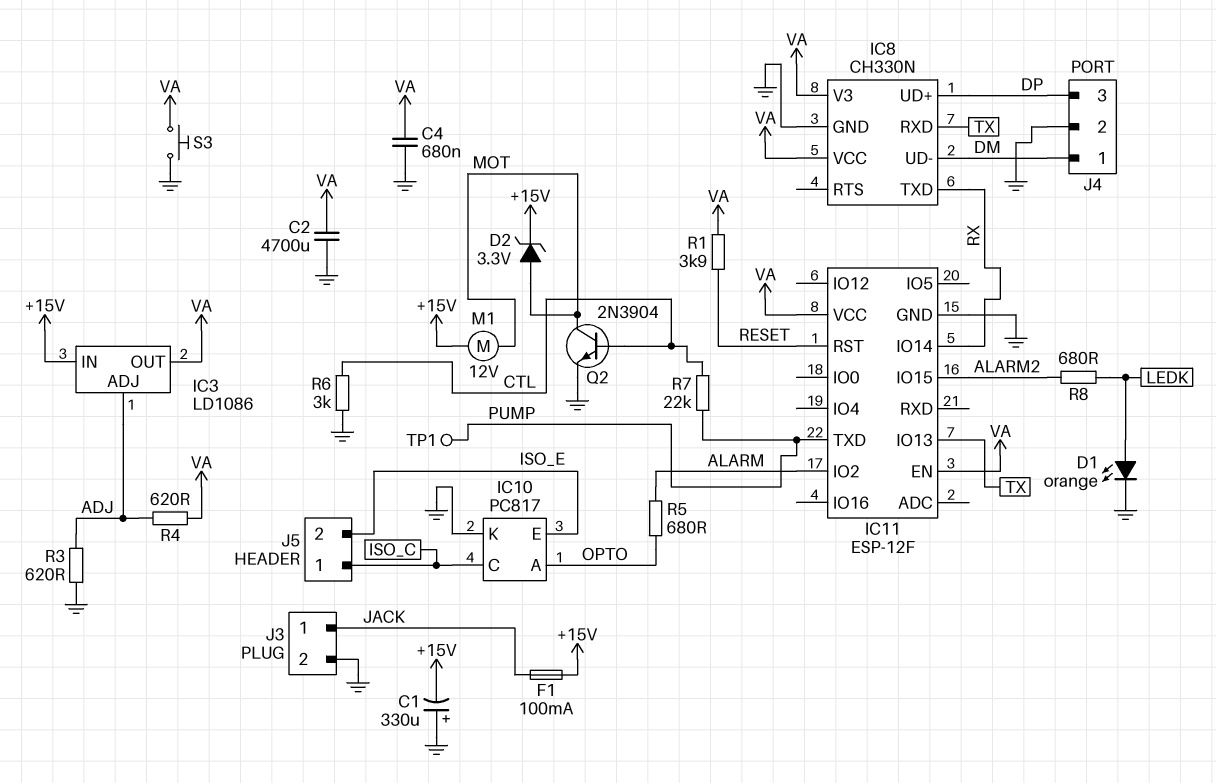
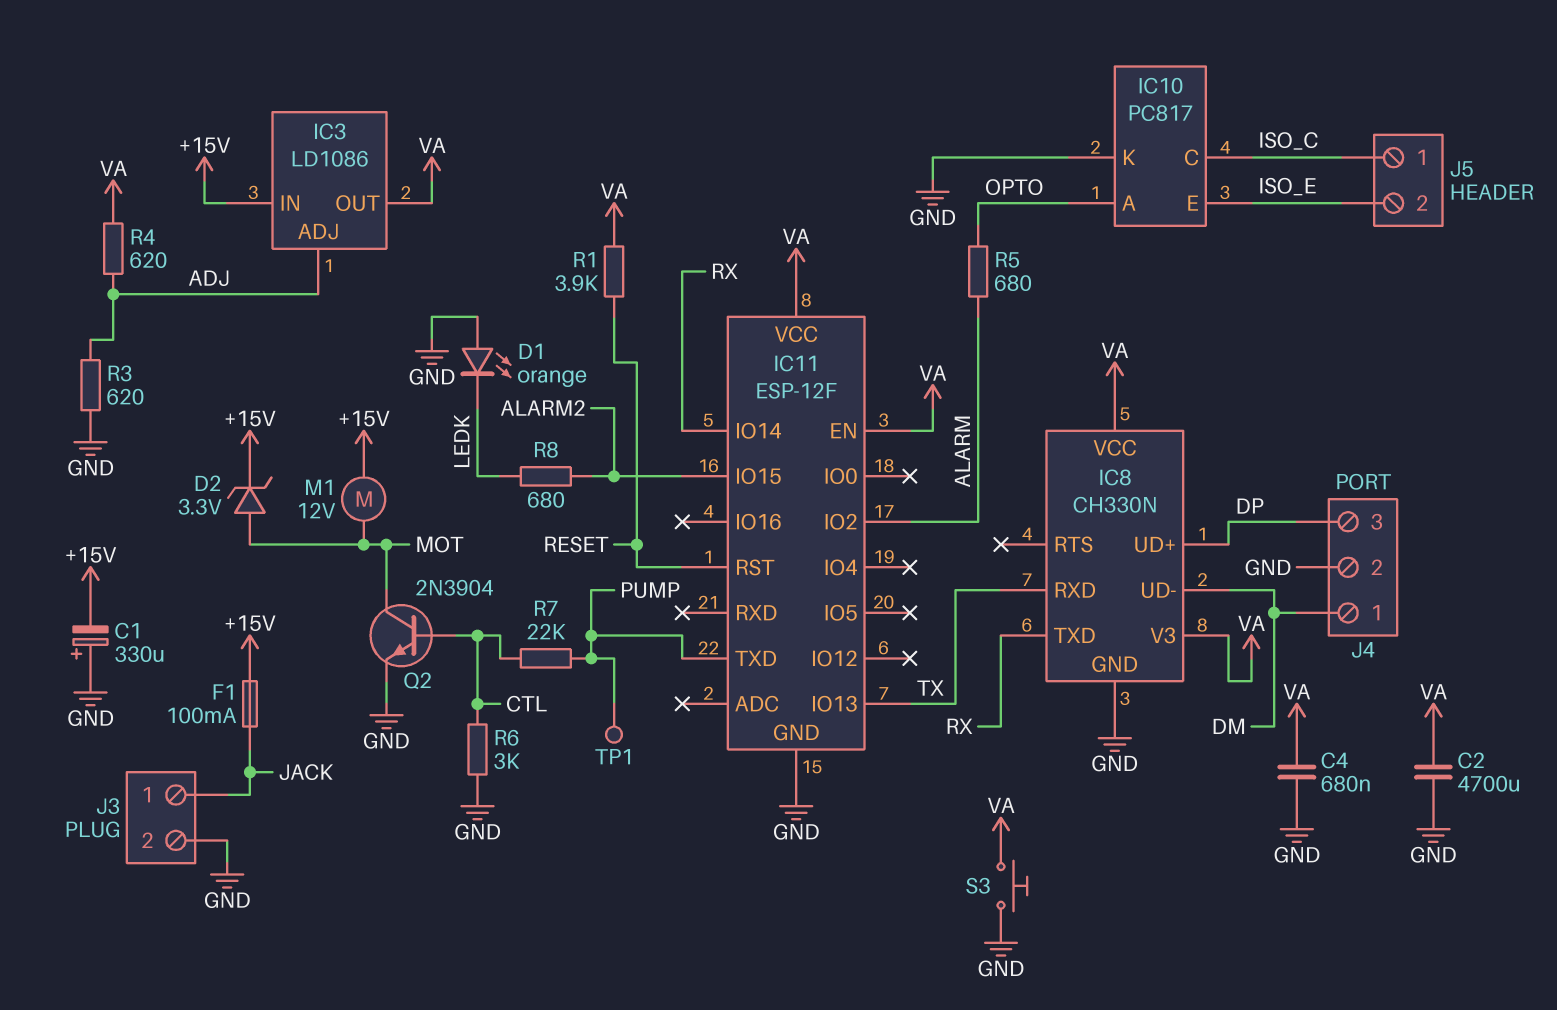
D1: LED orange (A LEDK, K GND) -> LED orange (A GND, K LEDK)

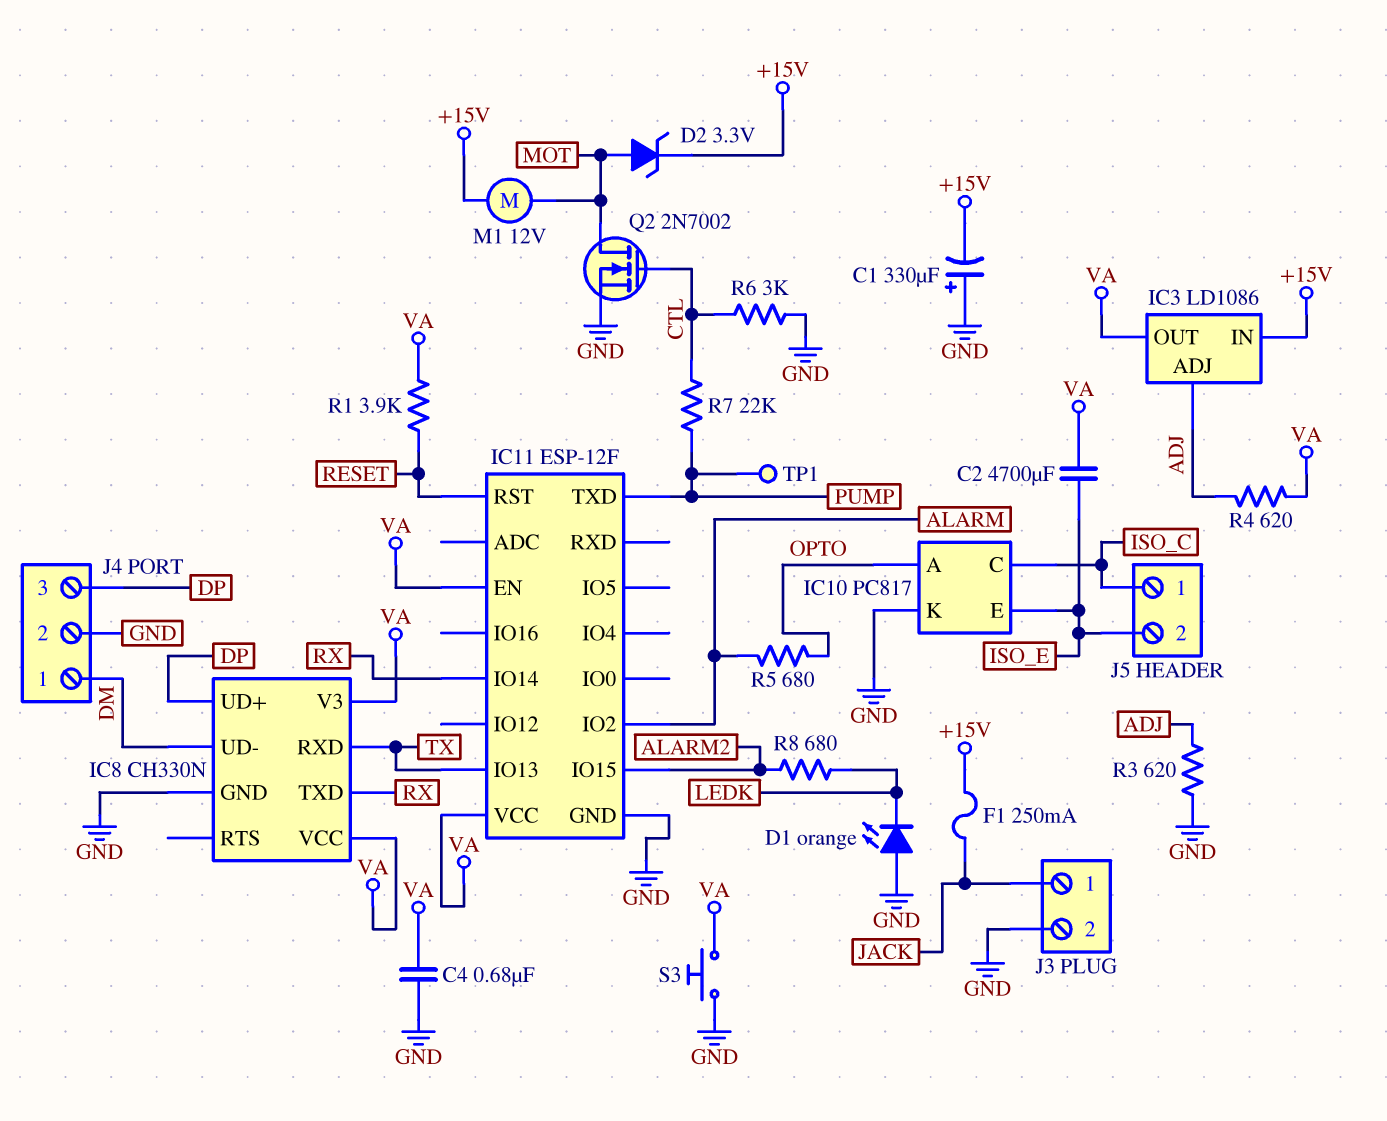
C2: 4700uF (GND, VA) -> 4700uF (ISO_E, VA)
F1: 100mA (+15V, JACK) -> 250mA (+15V, JACK)
Q2: NPN 2N3904 (B CTL, C MOT, E GND) -> NMOS 2N7002 (G CTL, D MOT, S GND)

